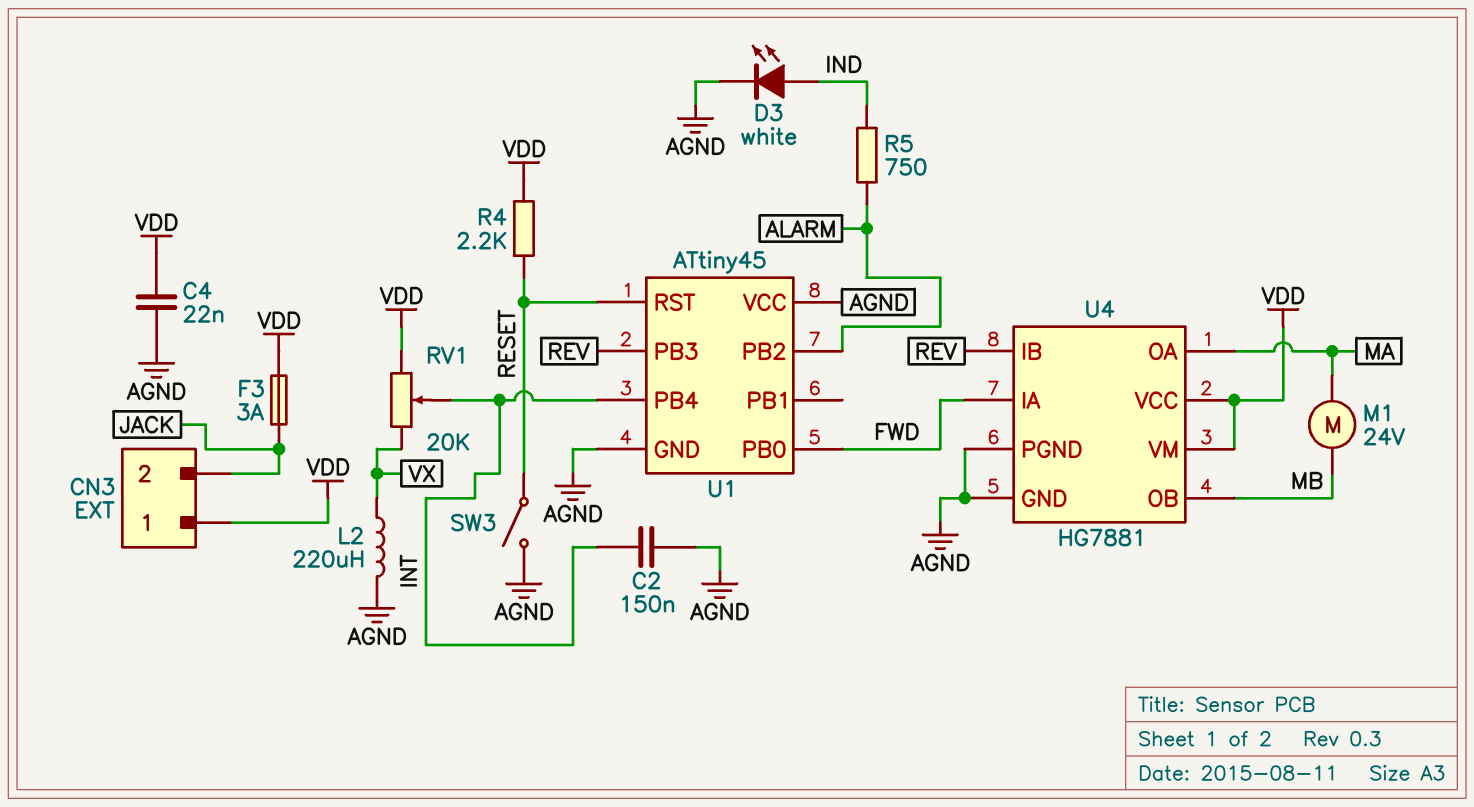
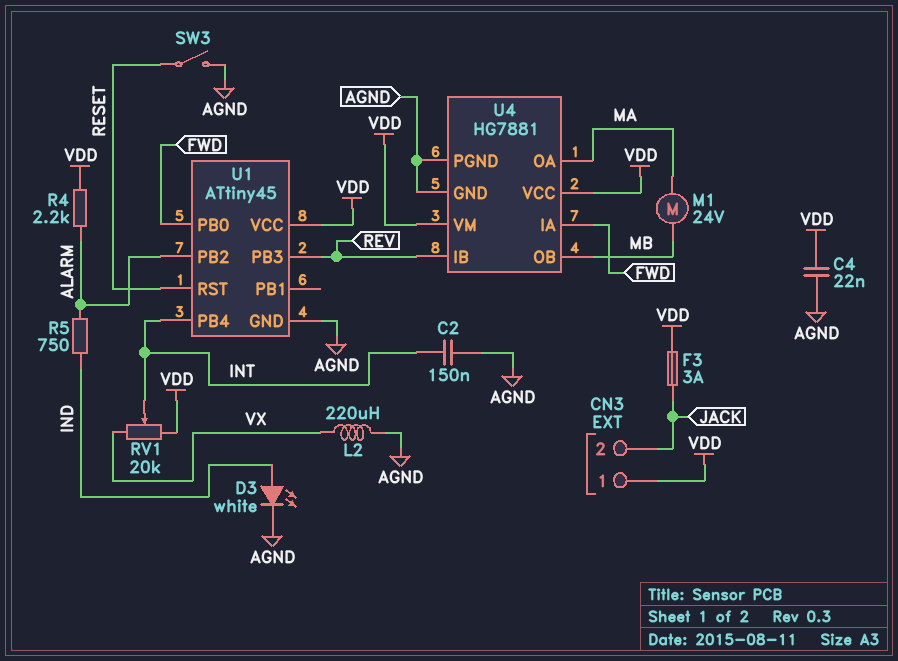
R4: 2.2k (RESET, VDD) -> 2.2k (ALARM, VDD)
U1 pin VCC: AGND -> VDD

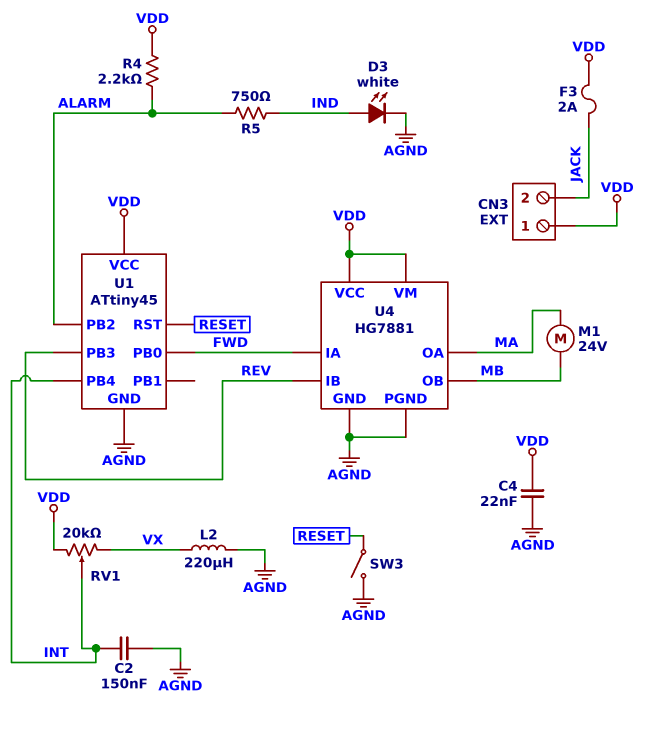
F3: 3A (JACK, VDD) -> 2A (JACK, VDD)

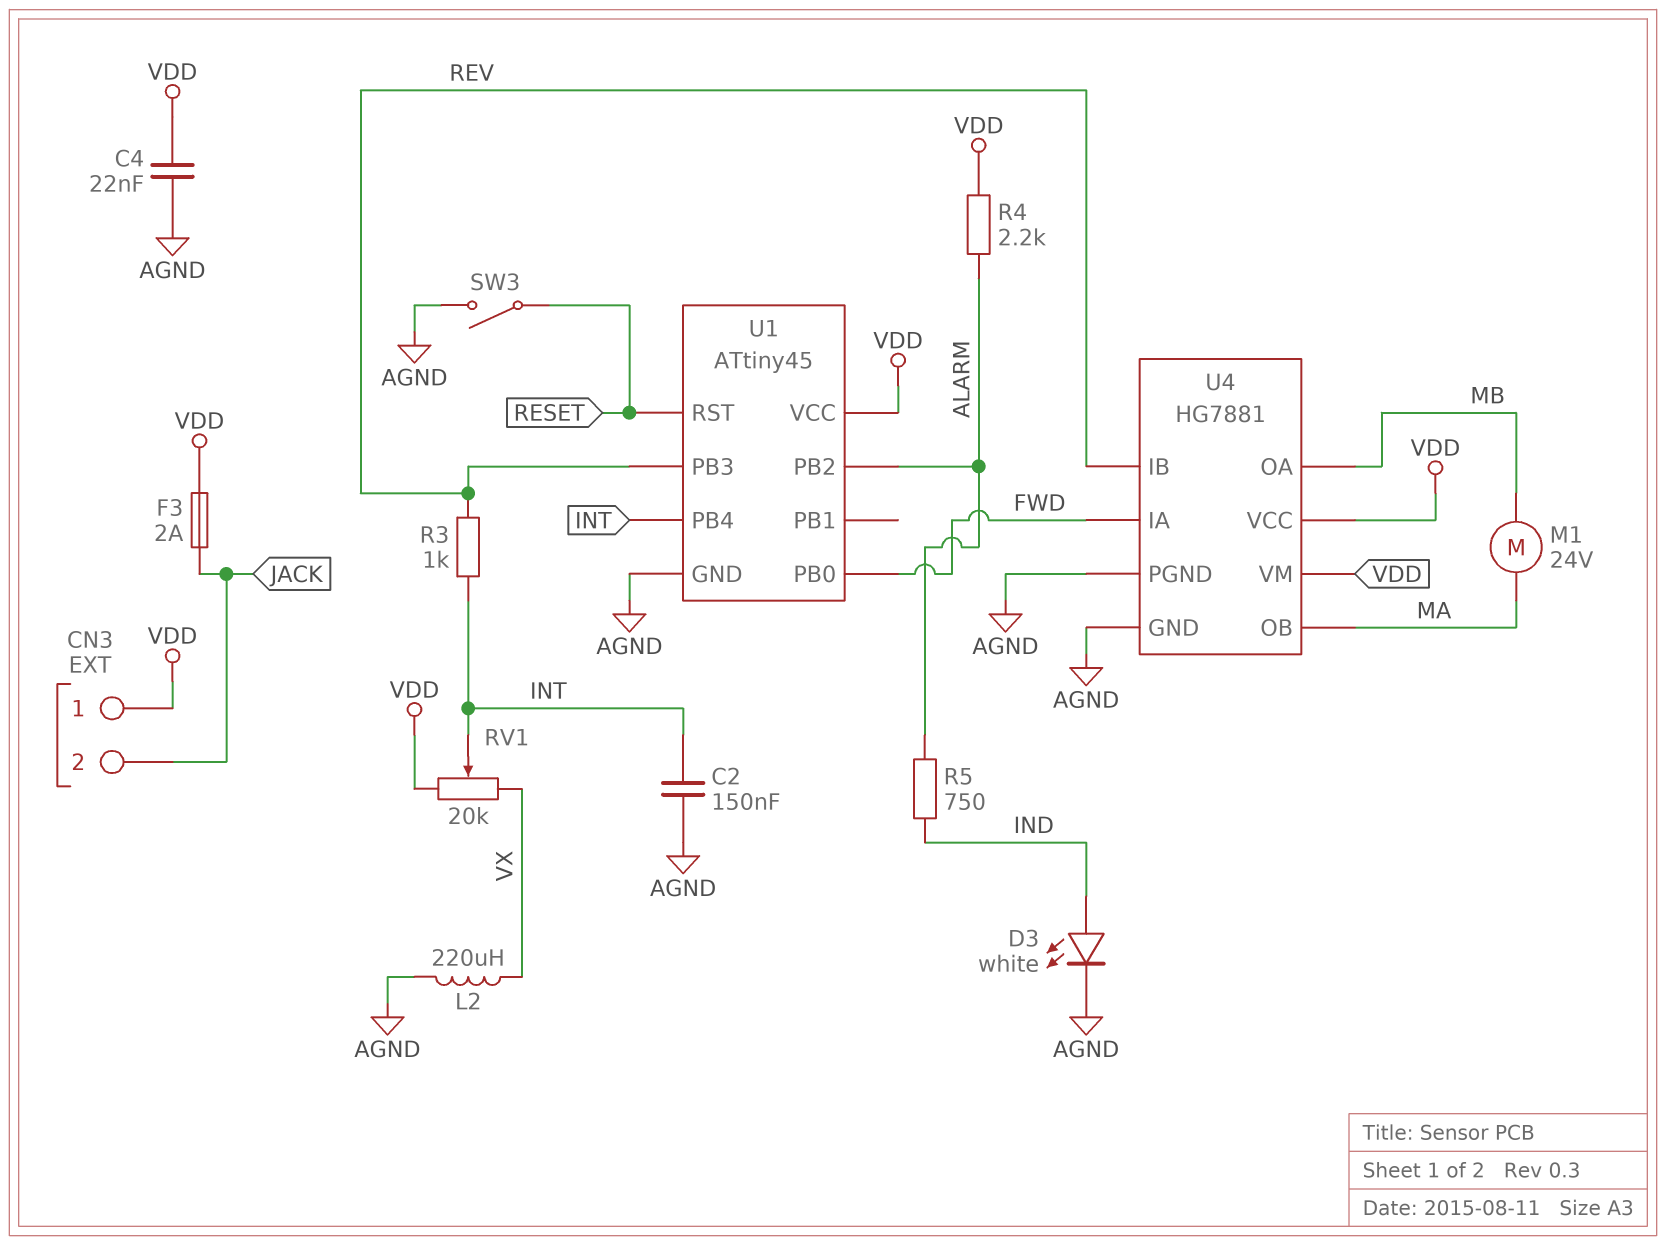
R3: none -> 1k (INT, REV)
U4 pin OA: MA -> MB
U4 pin OB: MB -> MA

